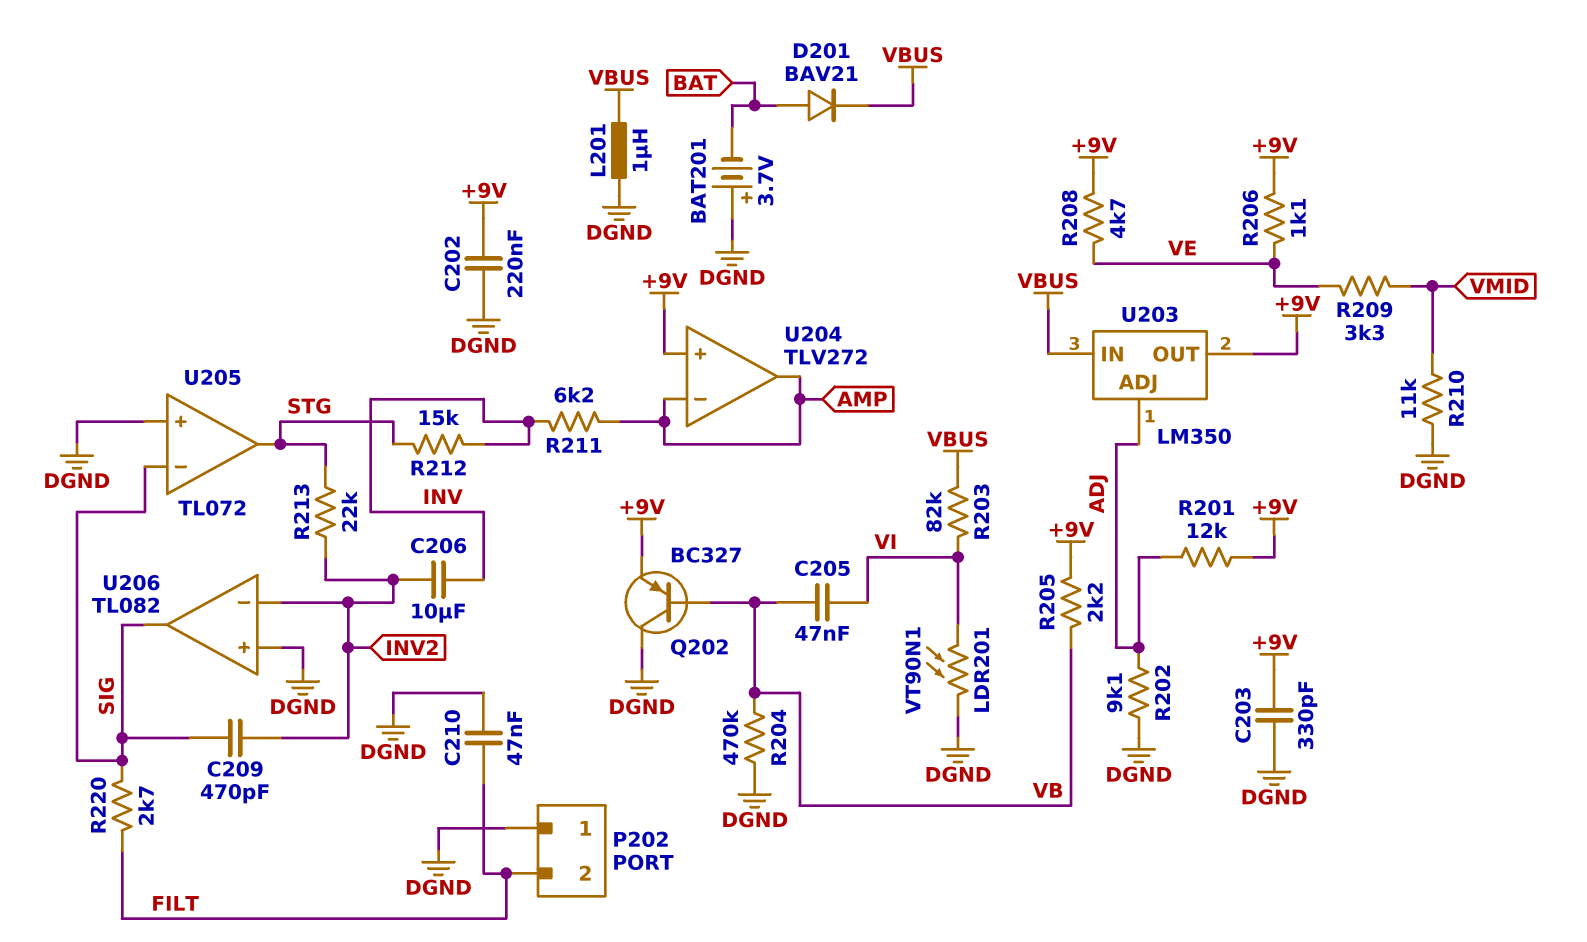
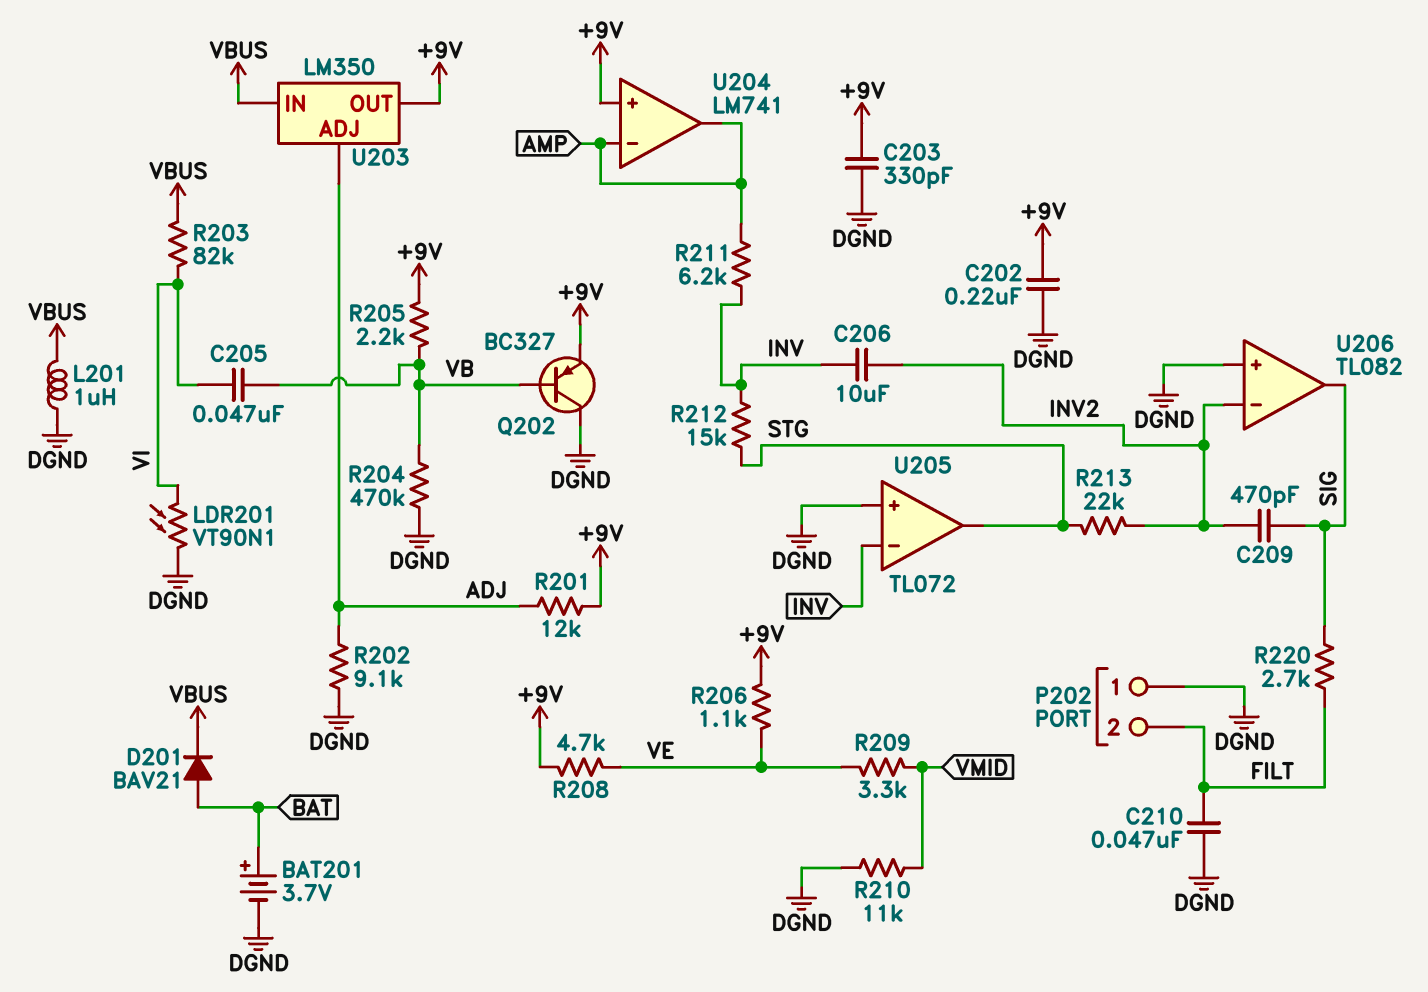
BAT201: 3.7V (plus DGND, minus BAT) -> 3.7V (plus BAT, minus DGND)
U204: TLV272 -> LM741
U205 pin in-: SIG -> INV

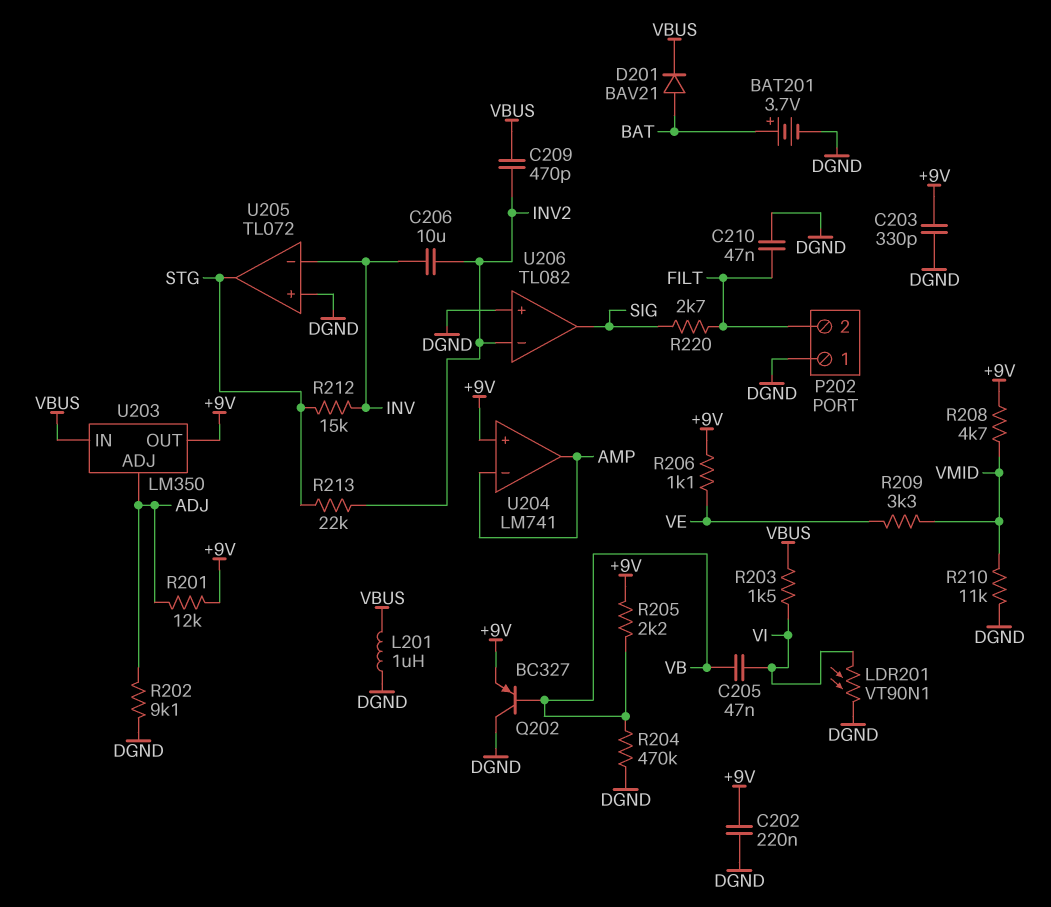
C209: 470pF (INV2, SIG) -> 470pF (INV2, VBUS)
R203: 82k (VBUS, VI) -> 1.5k (VBUS, VI)
R208: 4.7k (+9V, VE) -> 4.7k (+9V, VMID)
R211: 6.2k (AMP, INV) -> none

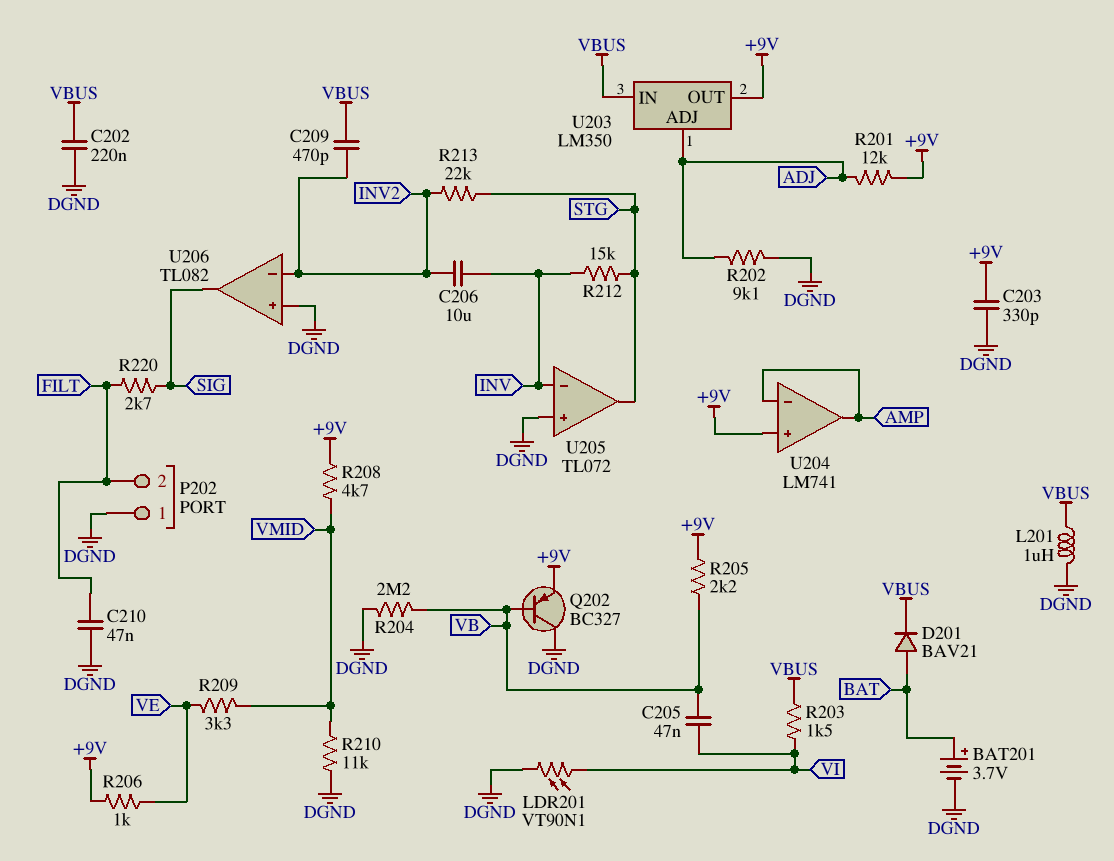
C202: 220nF (+9V, DGND) -> 220nF (DGND, VBUS)
R204: 470k (DGND, VB) -> 2.2M (DGND, VB)
R206: 1.1k (+9V, VE) -> 1k (+9V, VE)

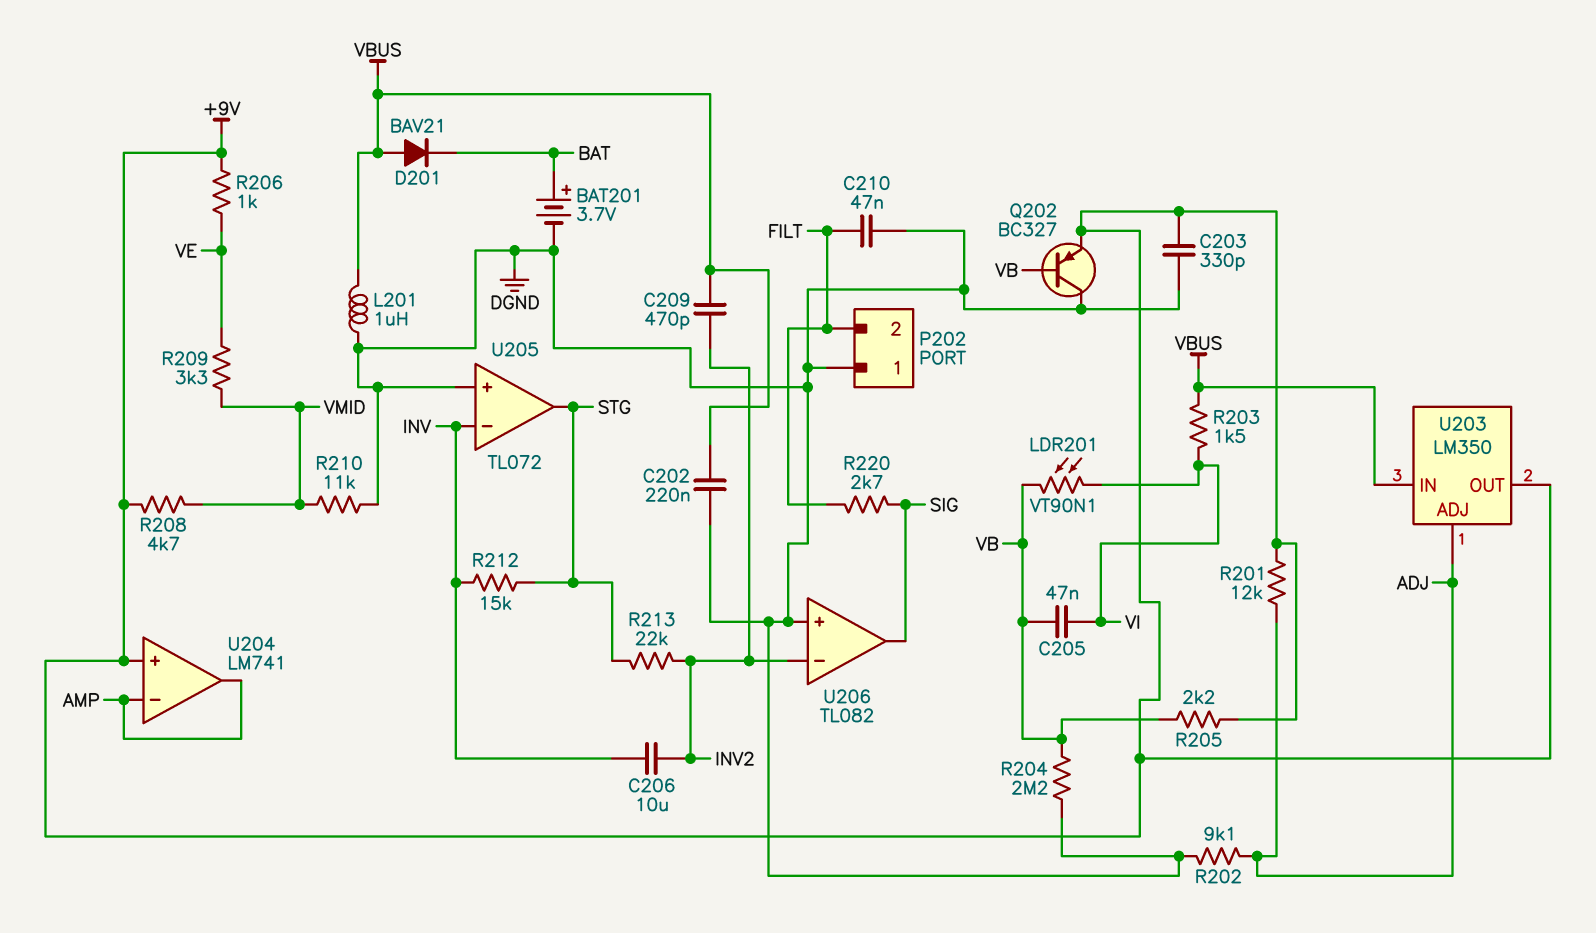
D201: diode BAV21 (A BAT, K VBUS) -> diode BAV21 (A VBUS, K BAT)
LDR201: VT90N1 (DGND, VI) -> VT90N1 (VB, VI)

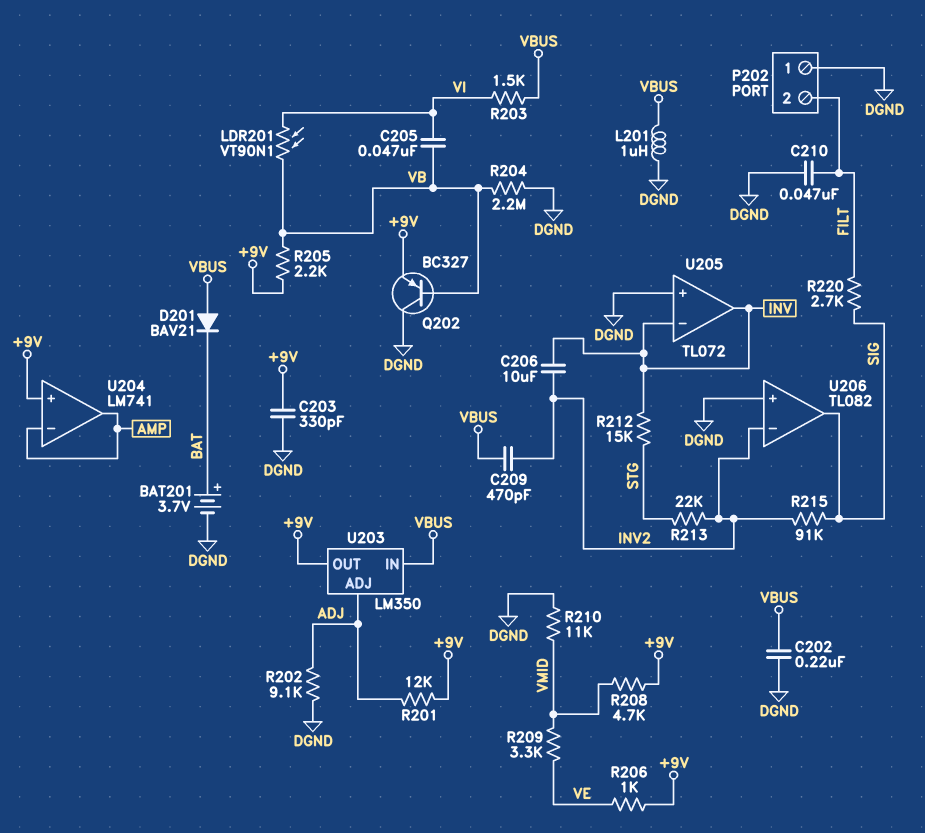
R215: none -> 91k (INV2, SIG)
U205 pin out: STG -> INV

